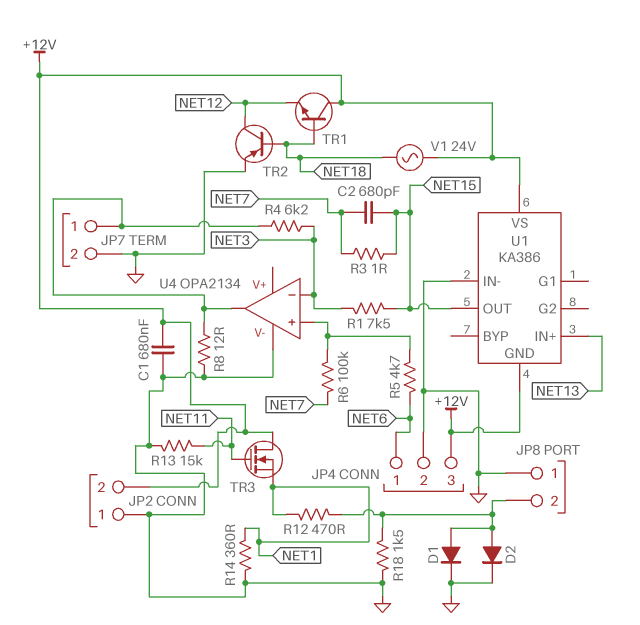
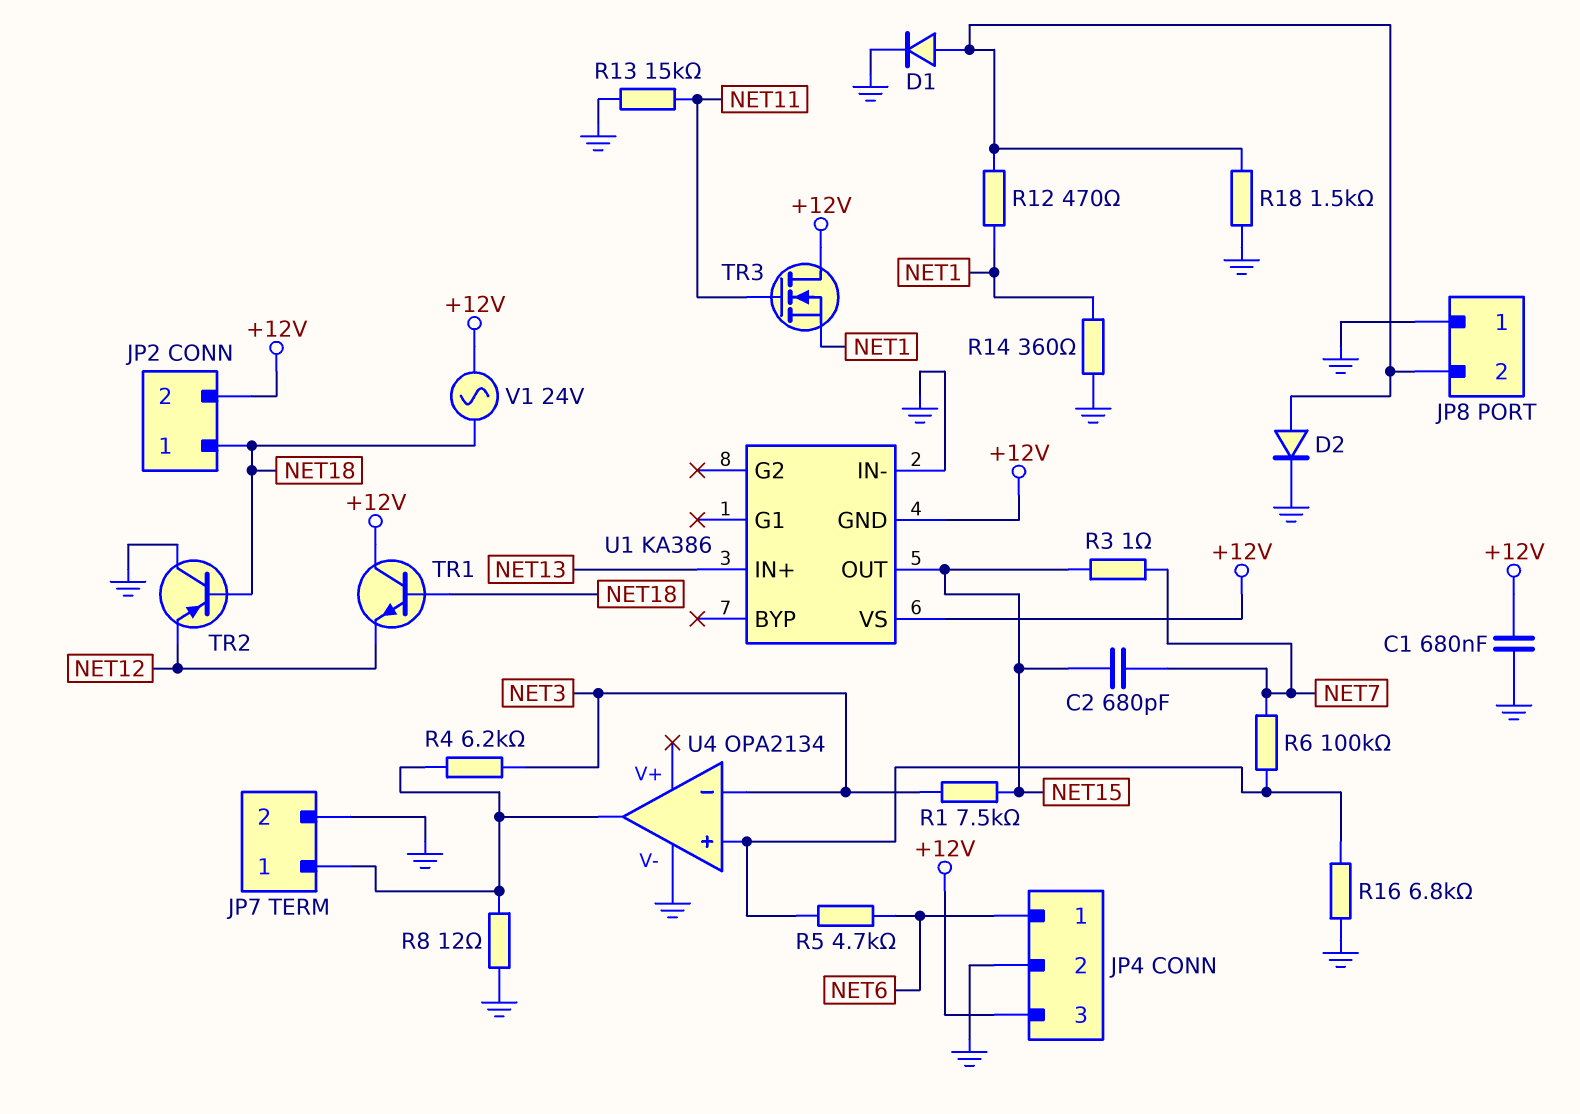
JP2 pin 1: GND -> NET18
R16: none -> 6.8k (GND, U4/in+)
TR2: PNP (B NET18, C NET12, E GND) -> PNP (B NET18, C GND, E NET12)

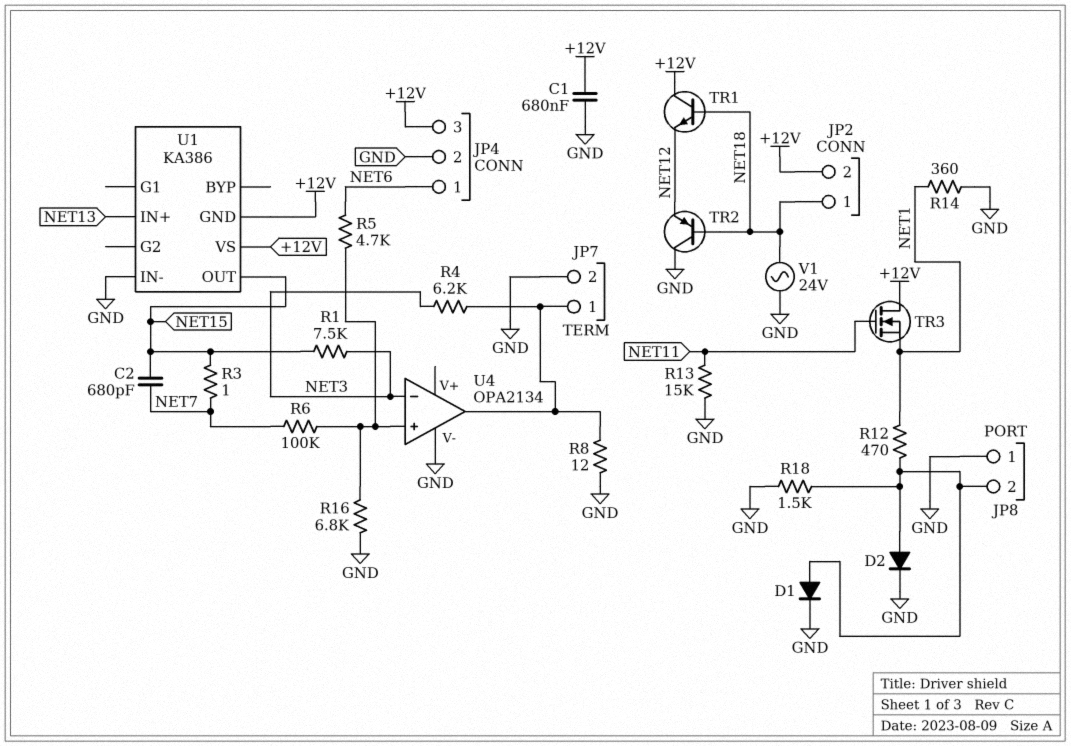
V1: AC 24V (+12V, NET18) -> AC 24V (GND, NET18)

